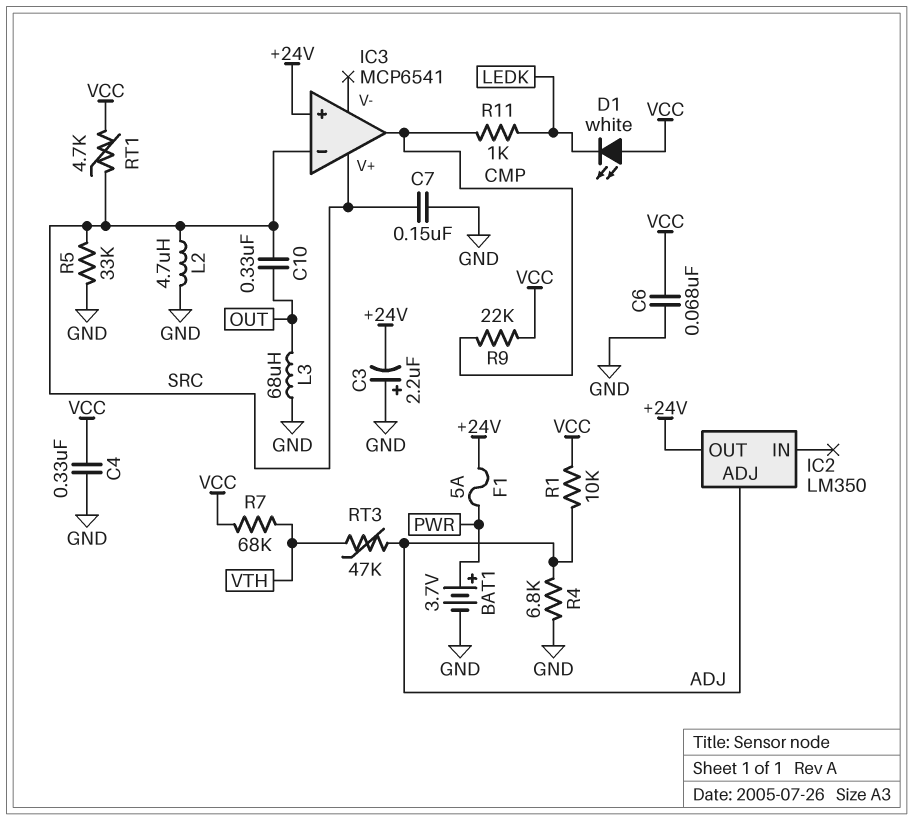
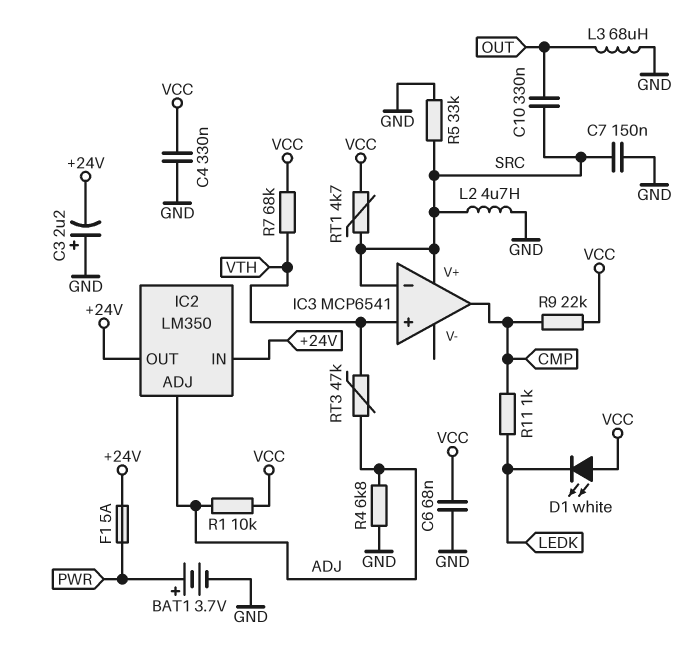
IC2 pin IN: none -> +24V
IC3 pin in+: +24V -> VTH

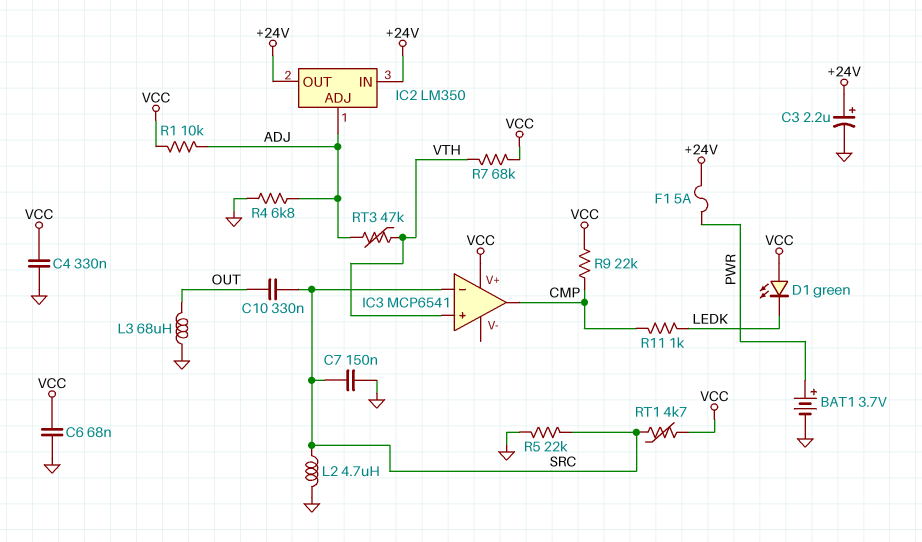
C3: 2.2uF (plus GND, minus +24V) -> 2.2uF (plus +24V, minus GND)
D1: LED white (A VCC, K LEDK) -> LED green (A VCC, K LEDK)
IC3 pin V+: SRC -> VCC
R5: 33k (GND, SRC) -> 22k (GND, SRC)

